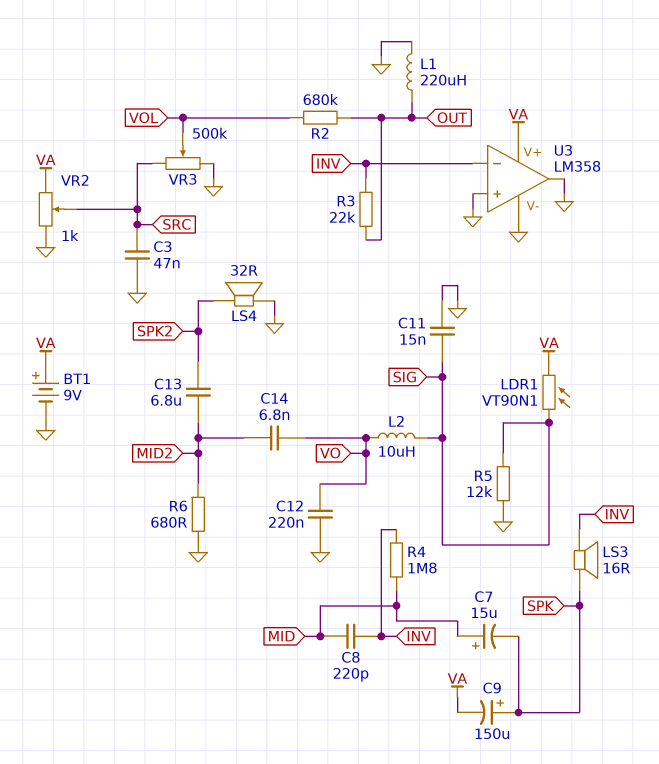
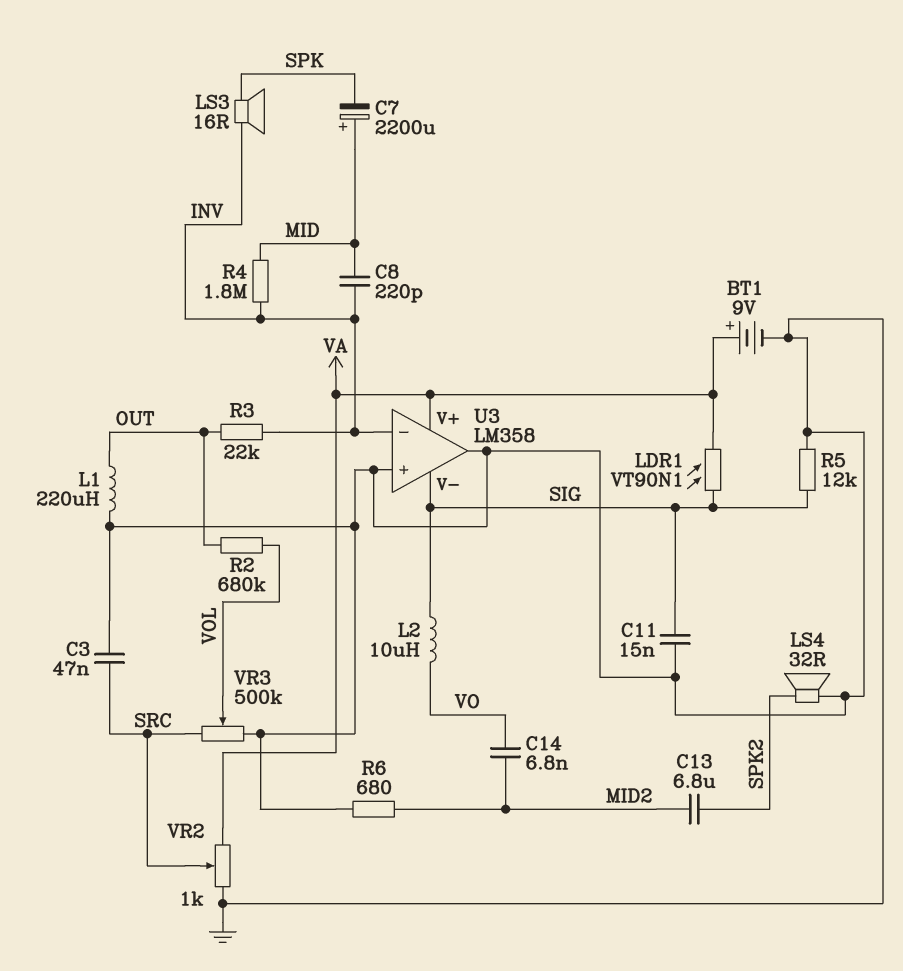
C7: 15uF (plus MID, minus SPK) -> 2200uF (plus MID, minus SPK)
C9: 150uF (plus SPK, minus VA) -> none
C12: 220nF (GND, VO) -> none
U3 pin V-: GND -> SIG

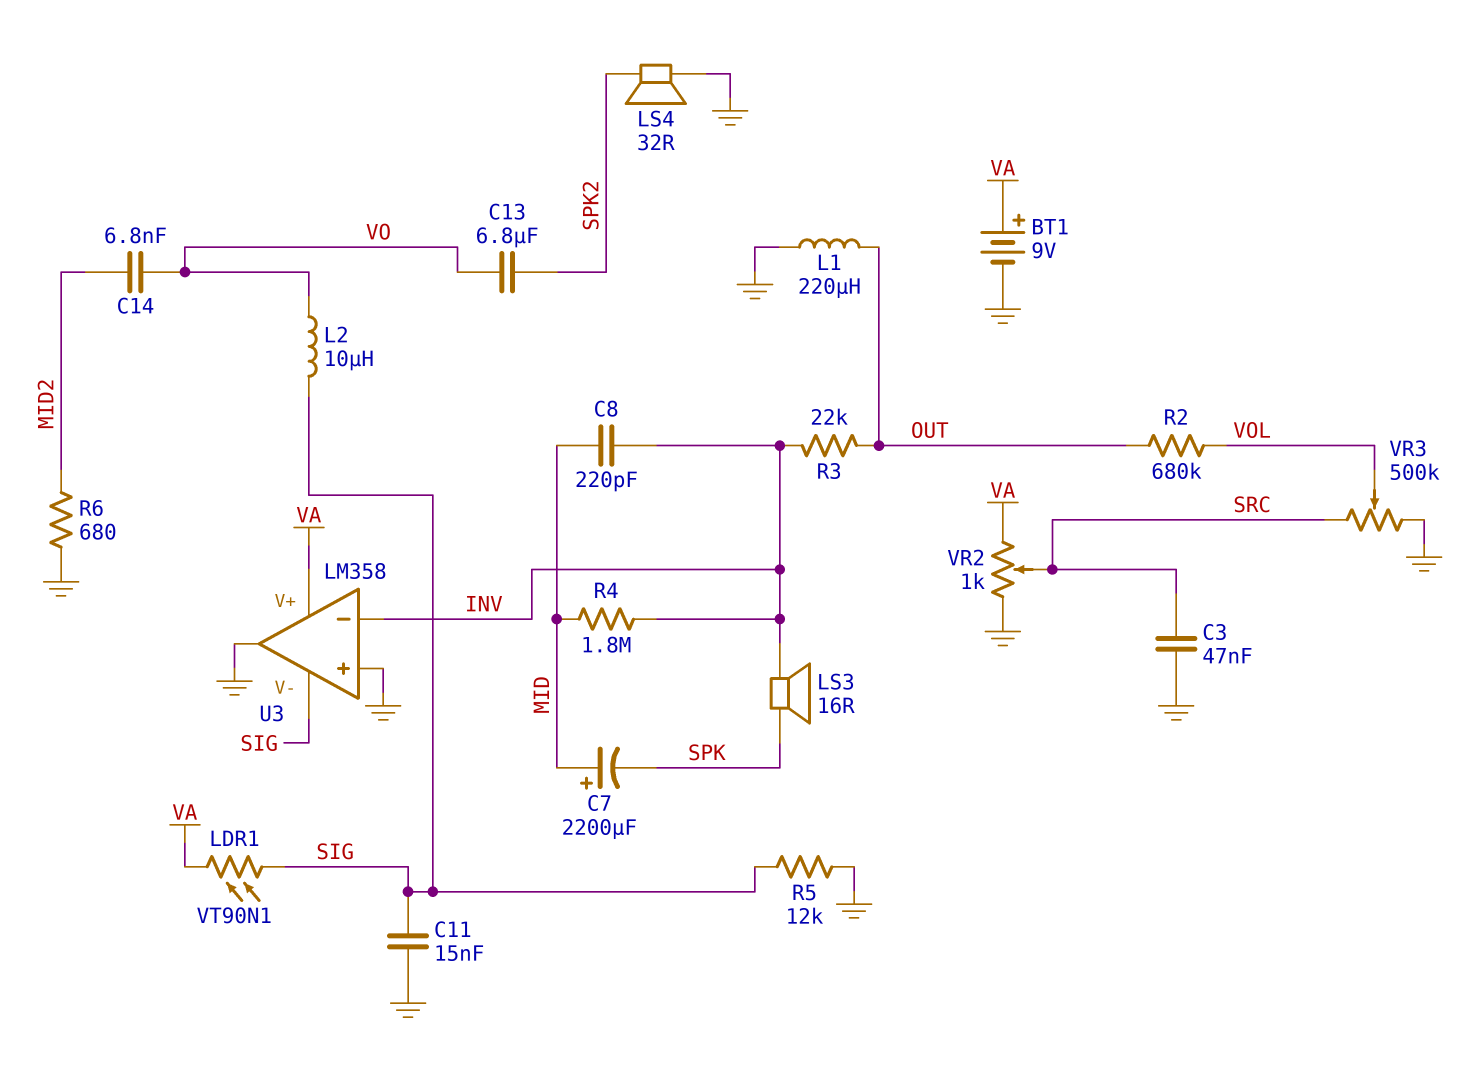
C13: 6.8uF (MID2, SPK2) -> 6.8uF (SPK2, VO)

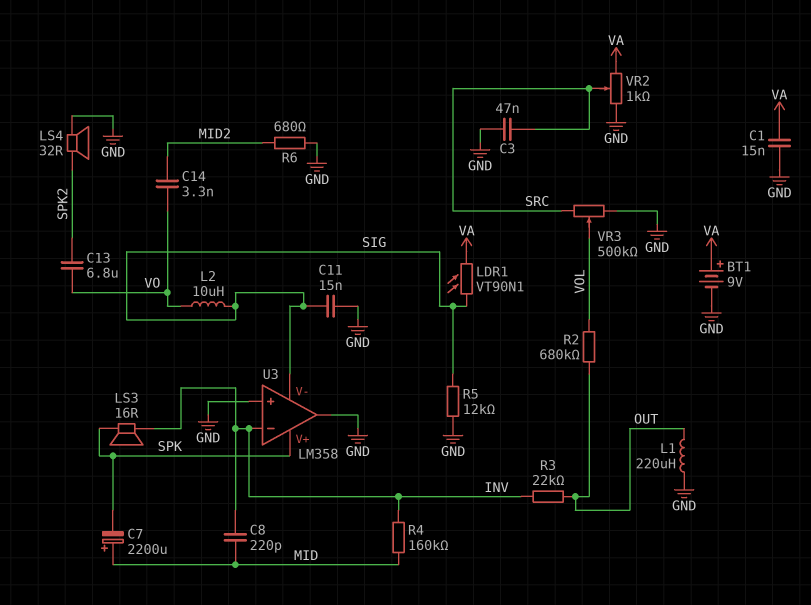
C1: none -> 15nF (GND, VA)
C14: 6.8nF (MID2, VO) -> 3.3nF (MID2, VO)
R4: 1.8M (INV, MID) -> 160k (INV, MID)
U3 pin V+: VA -> SPK

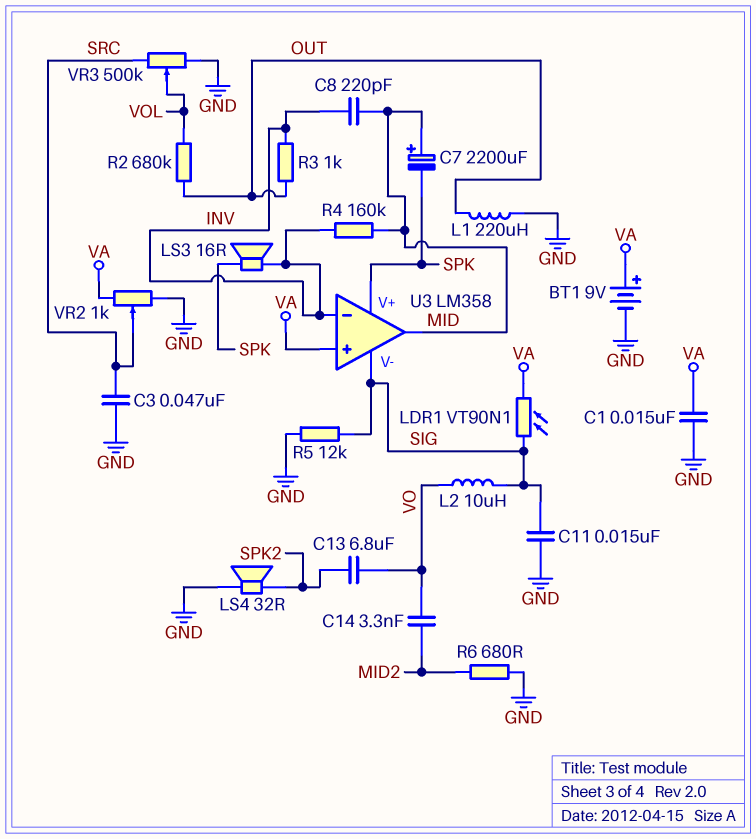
R3: 22k (INV, OUT) -> 1k (INV, OUT)
U3 pin in+: GND -> VA
U3 pin out: GND -> MID

